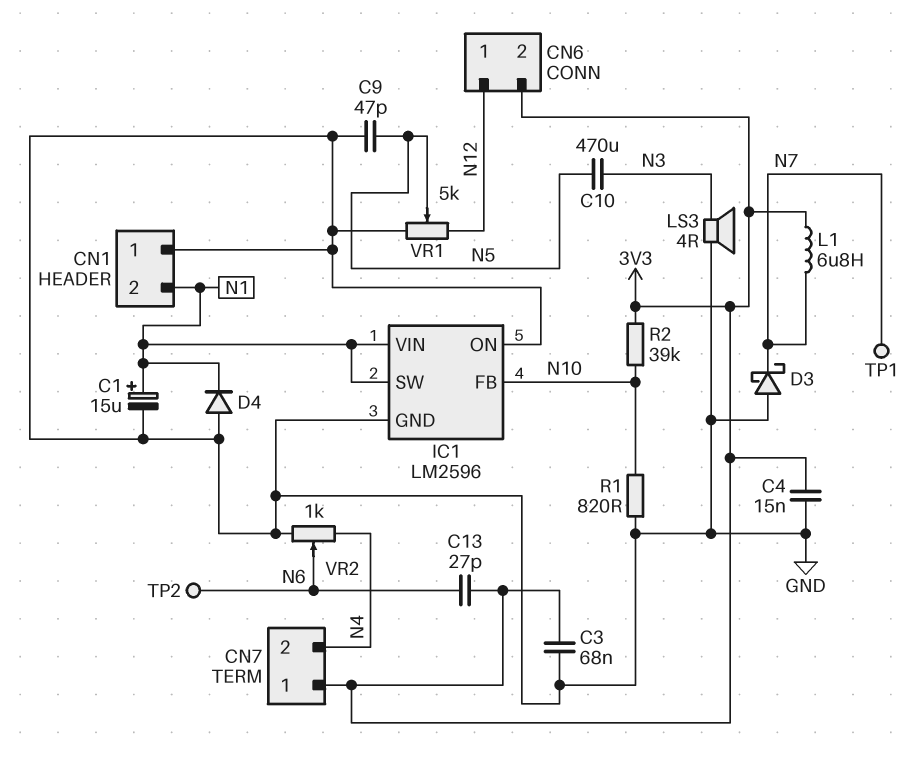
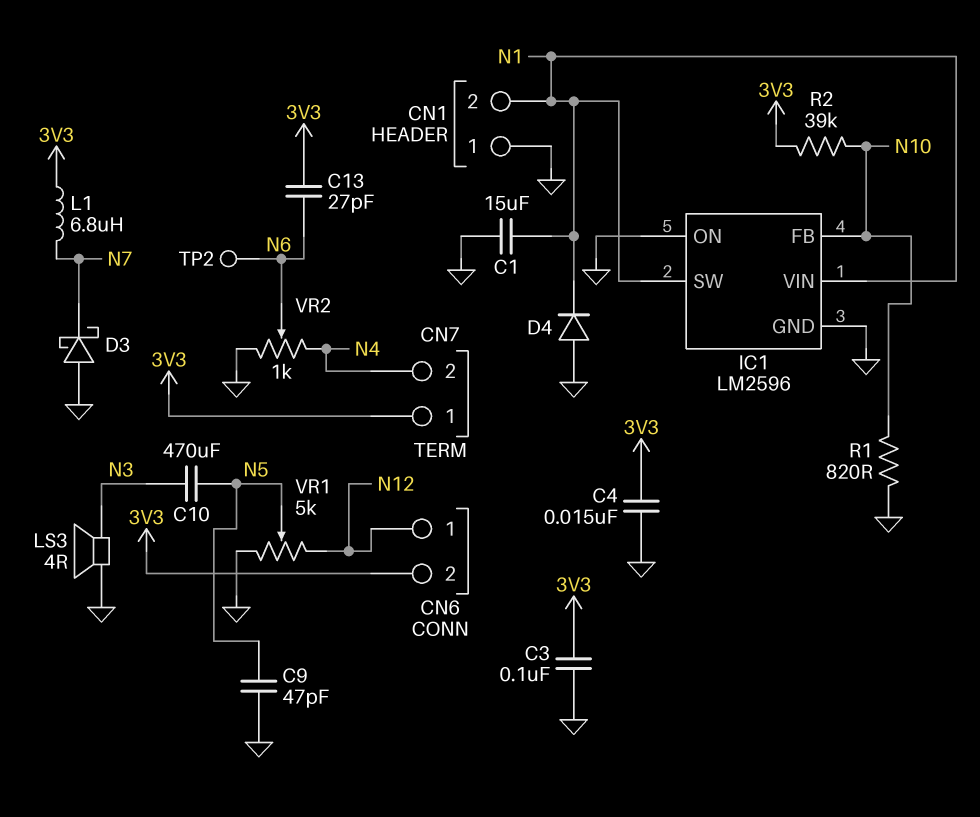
C1: 15uF (plus N1, minus GND) -> 15uF (GND, N1)
C3: 68nF (3V3, GND) -> 100nF (3V3, GND)
TP1: test point (N7) -> none

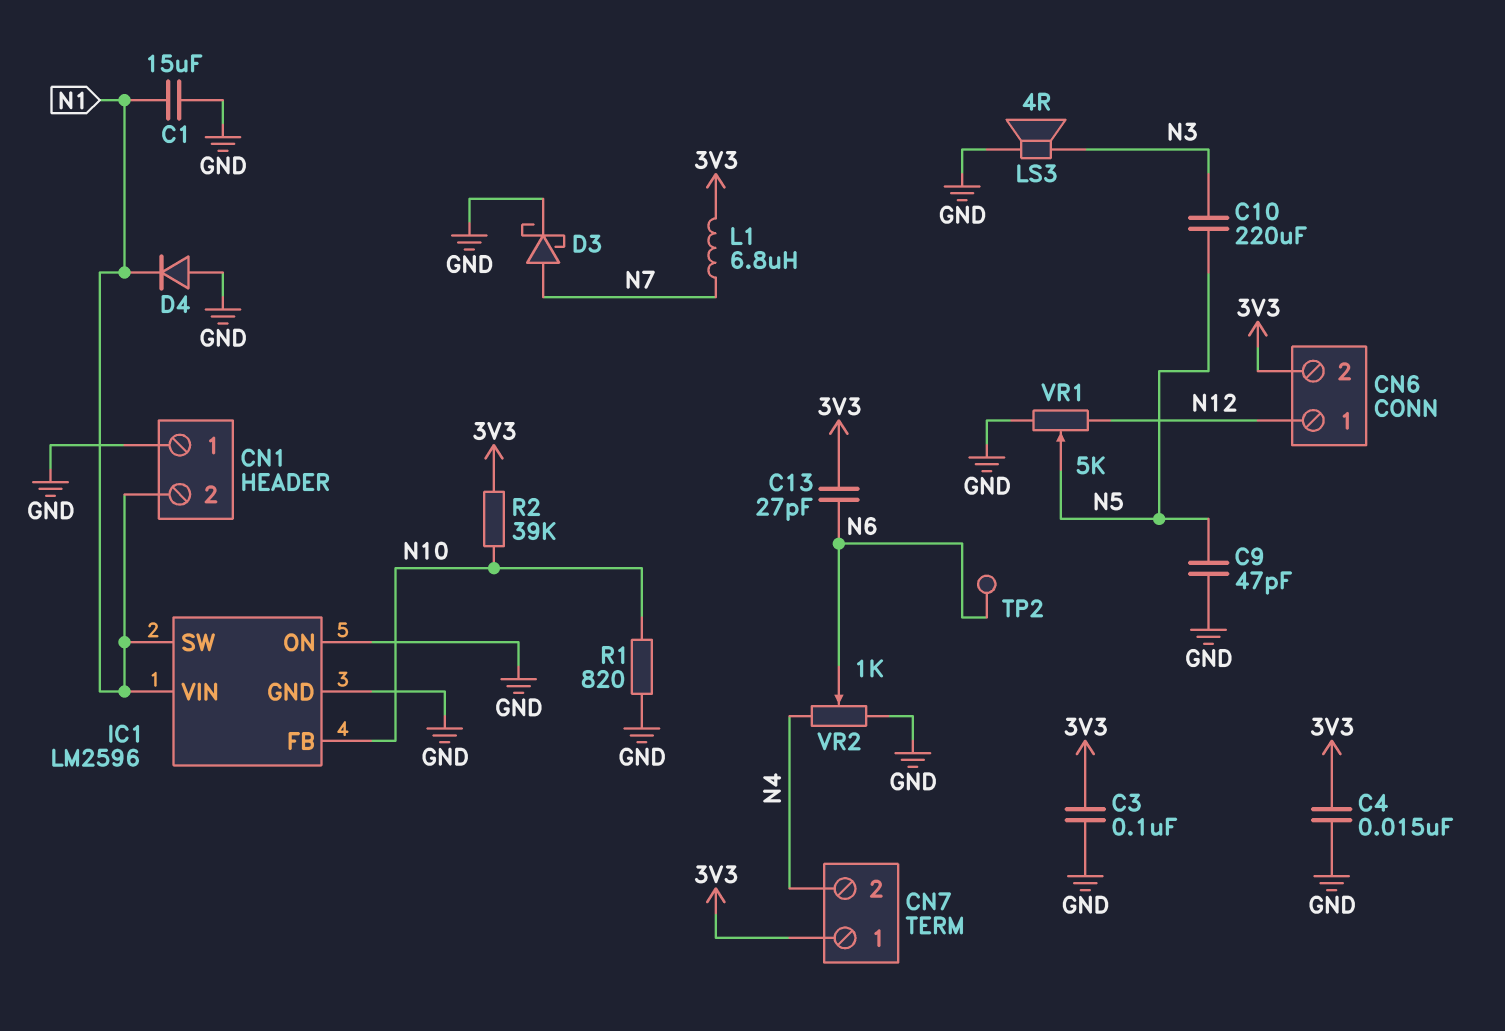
C10: 470uF (N3, N5) -> 220uF (N3, N5)
D3: schottky (A GND, K N7) -> schottky (A N7, K GND)

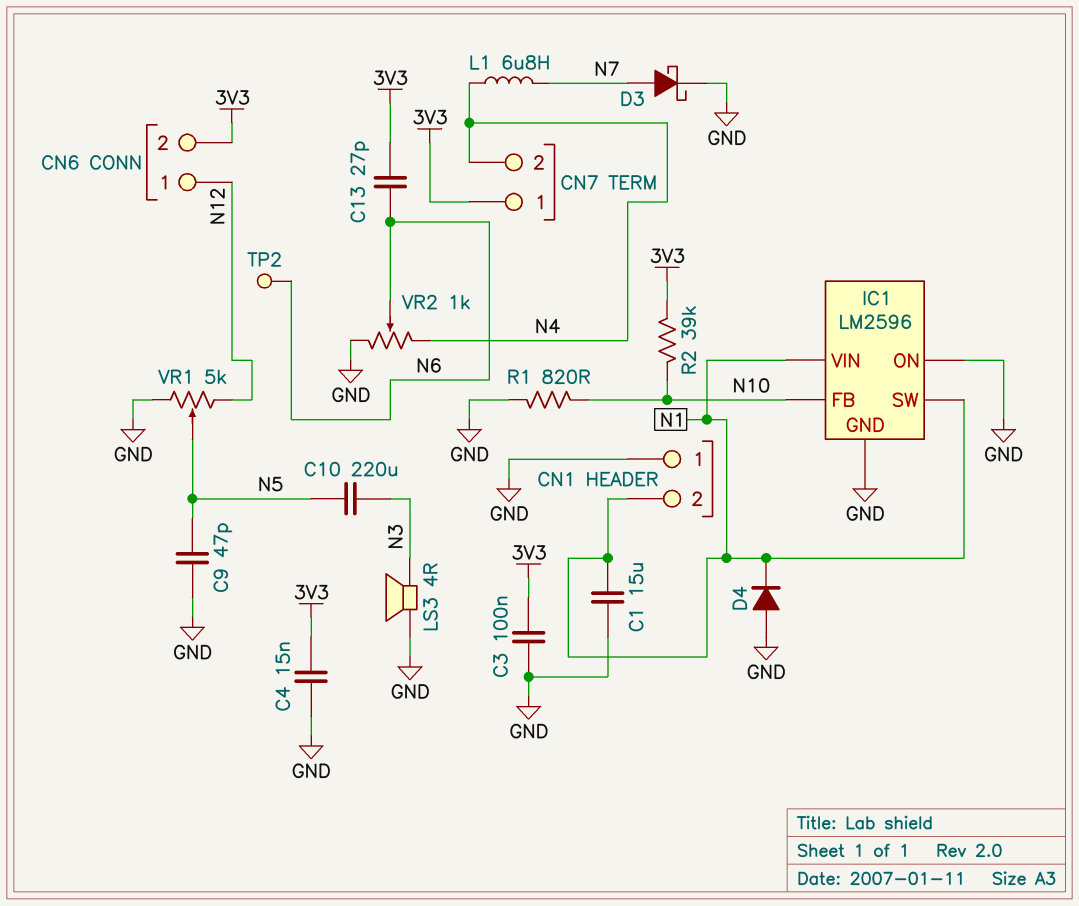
L1: 6.8uH (3V3, N7) -> 6.8uH (N4, N7)

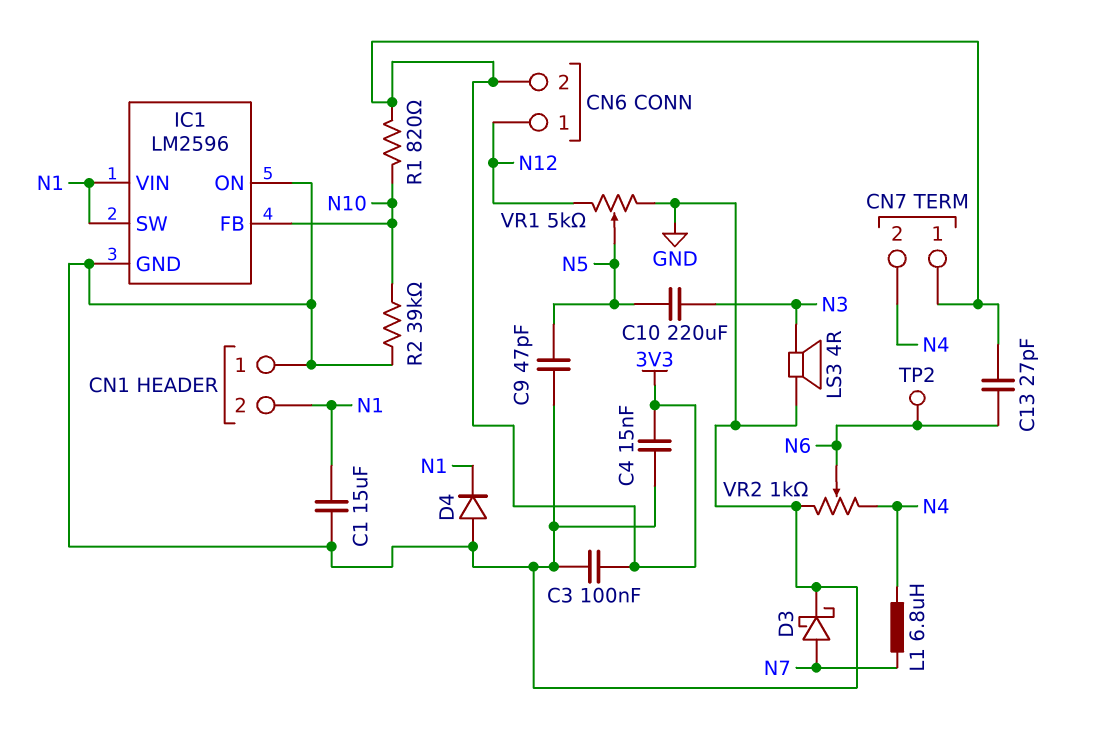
R1: 820 (GND, N10) -> 820 (3V3, N10)
R2: 39k (3V3, N10) -> 39k (GND, N10)

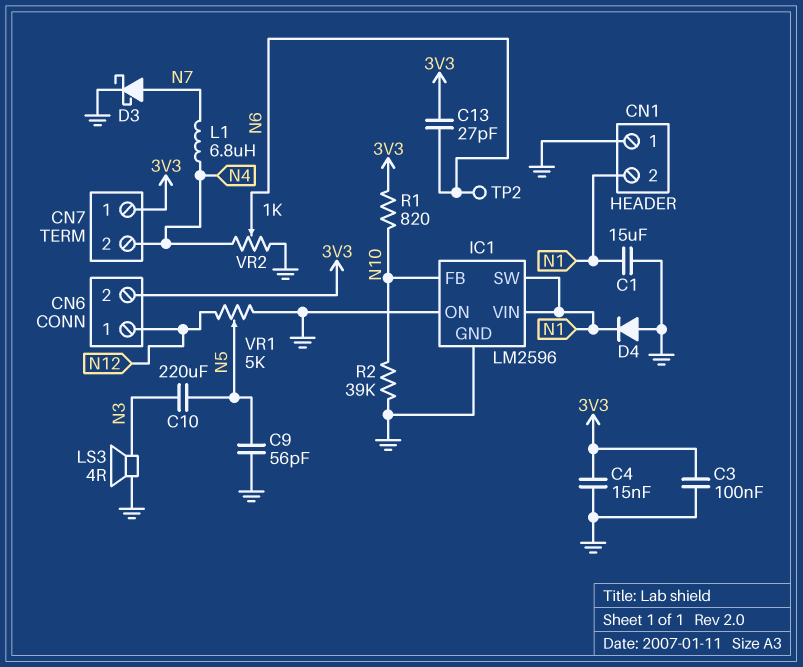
C9: 47pF (GND, N5) -> 56pF (GND, N5)

